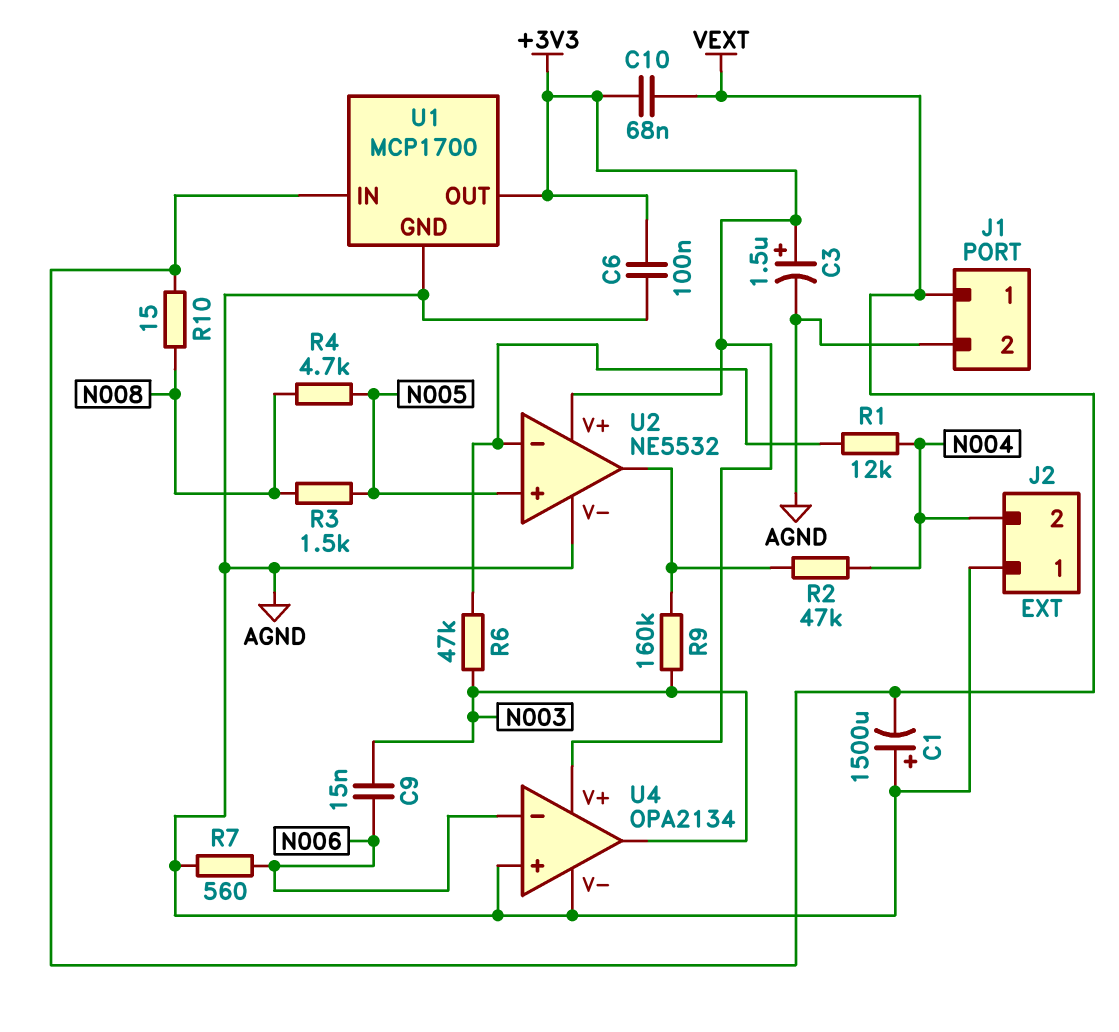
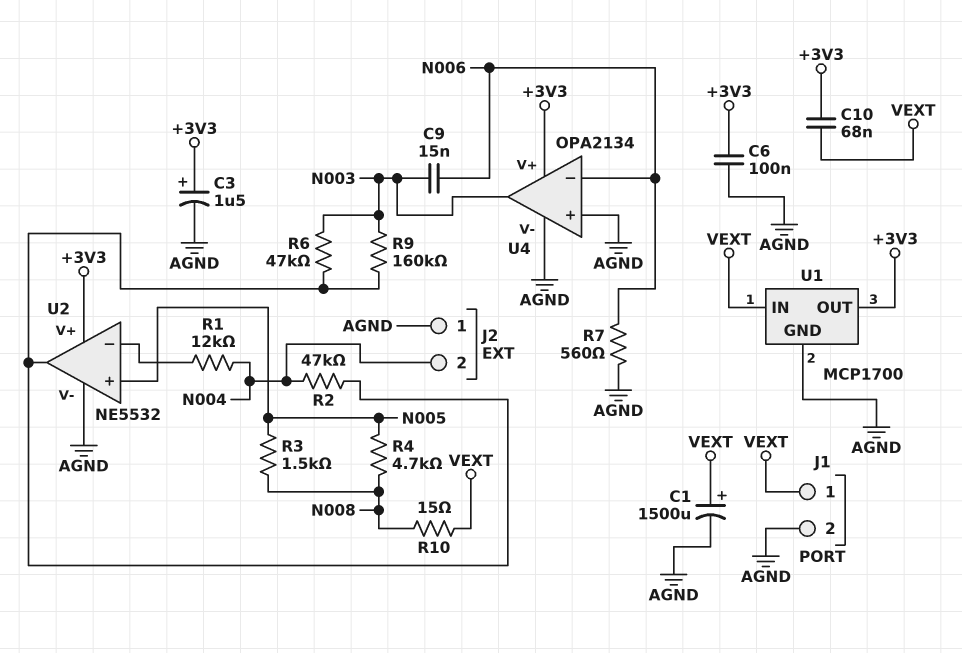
C1: 1500uF (plus AGND, minus VEXT) -> 1500uF (plus VEXT, minus AGND)
R6: 47k (N003, U2/in-) -> 47k (N003, U2/out)

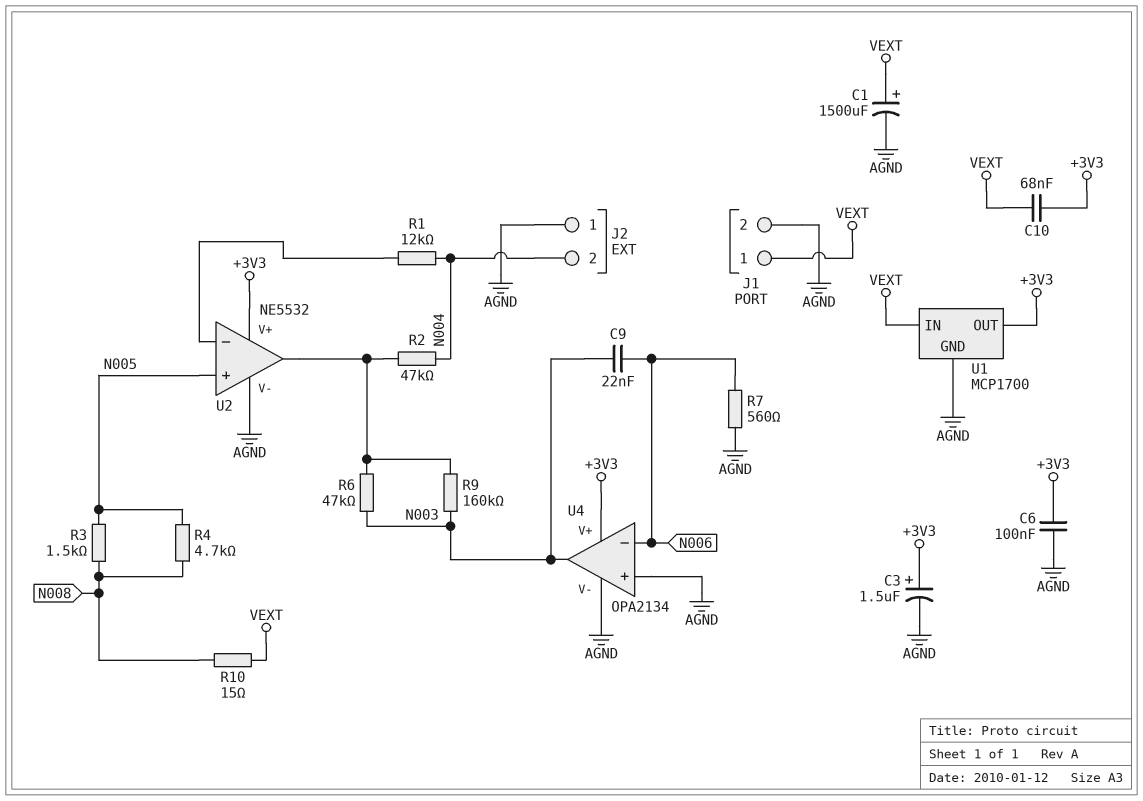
C9: 15nF (N003, N006) -> 22nF (N003, N006)

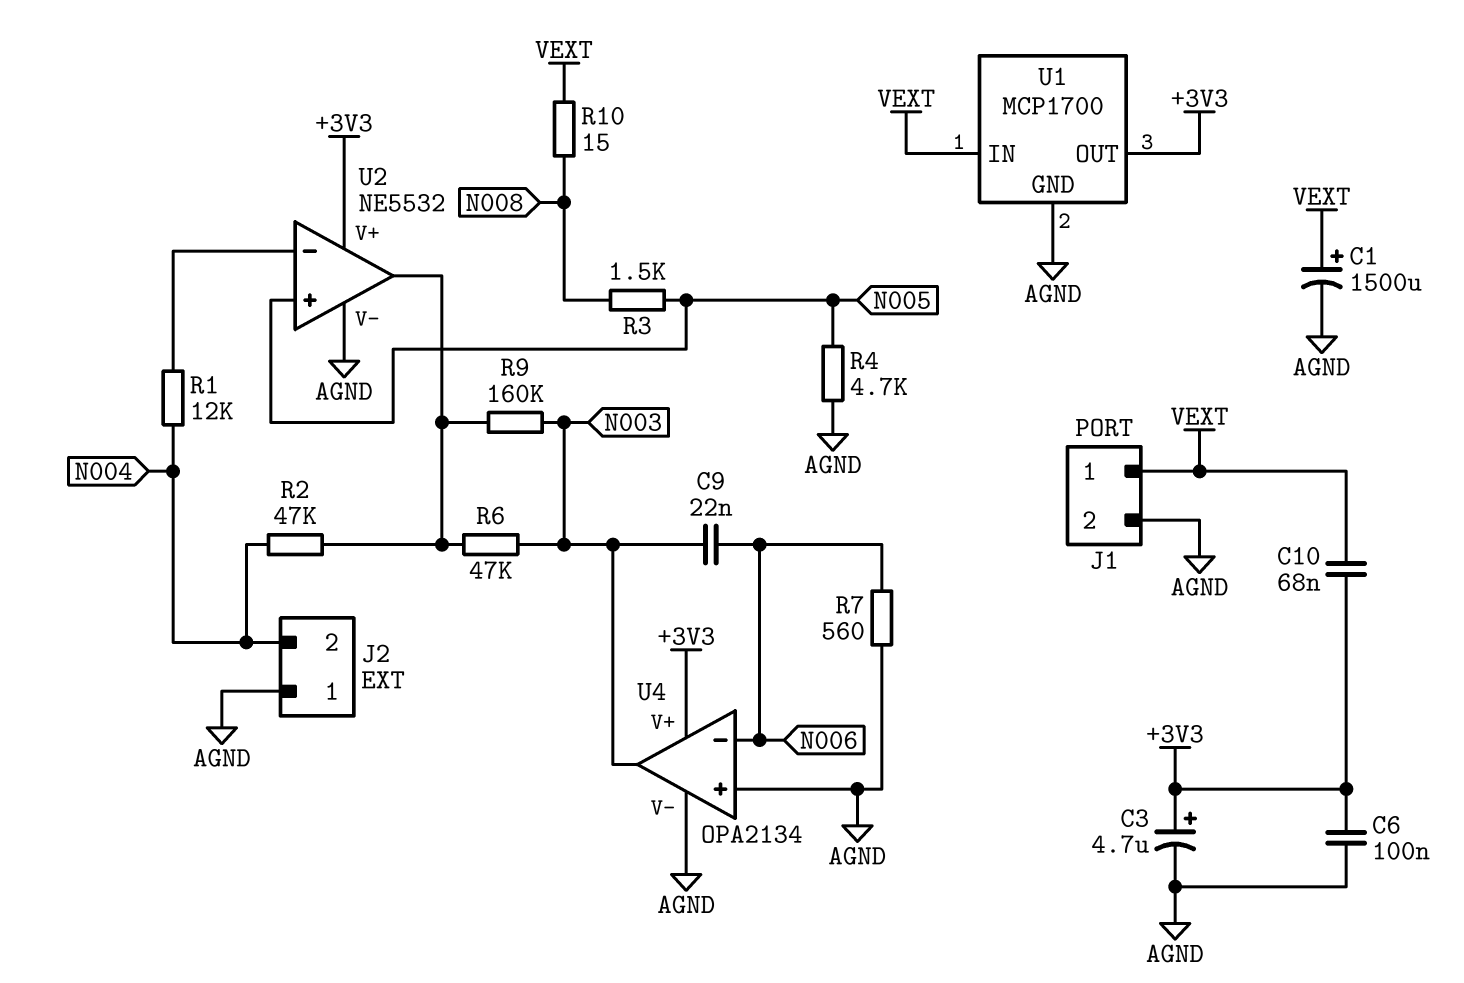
C3: 1.5uF (plus +3V3, minus AGND) -> 4.7uF (plus +3V3, minus AGND)
R4: 4.7k (N005, N008) -> 4.7k (AGND, N005)

